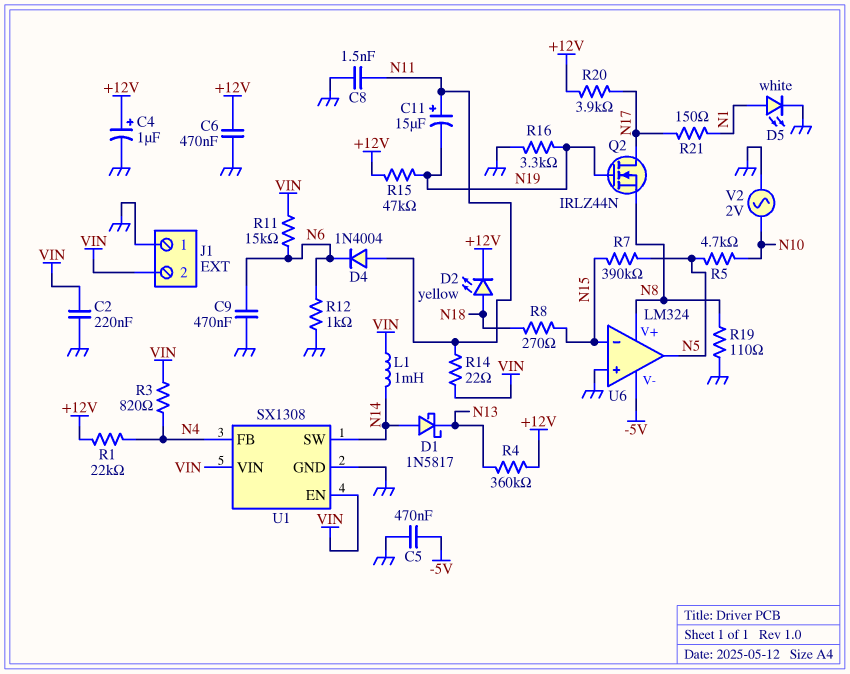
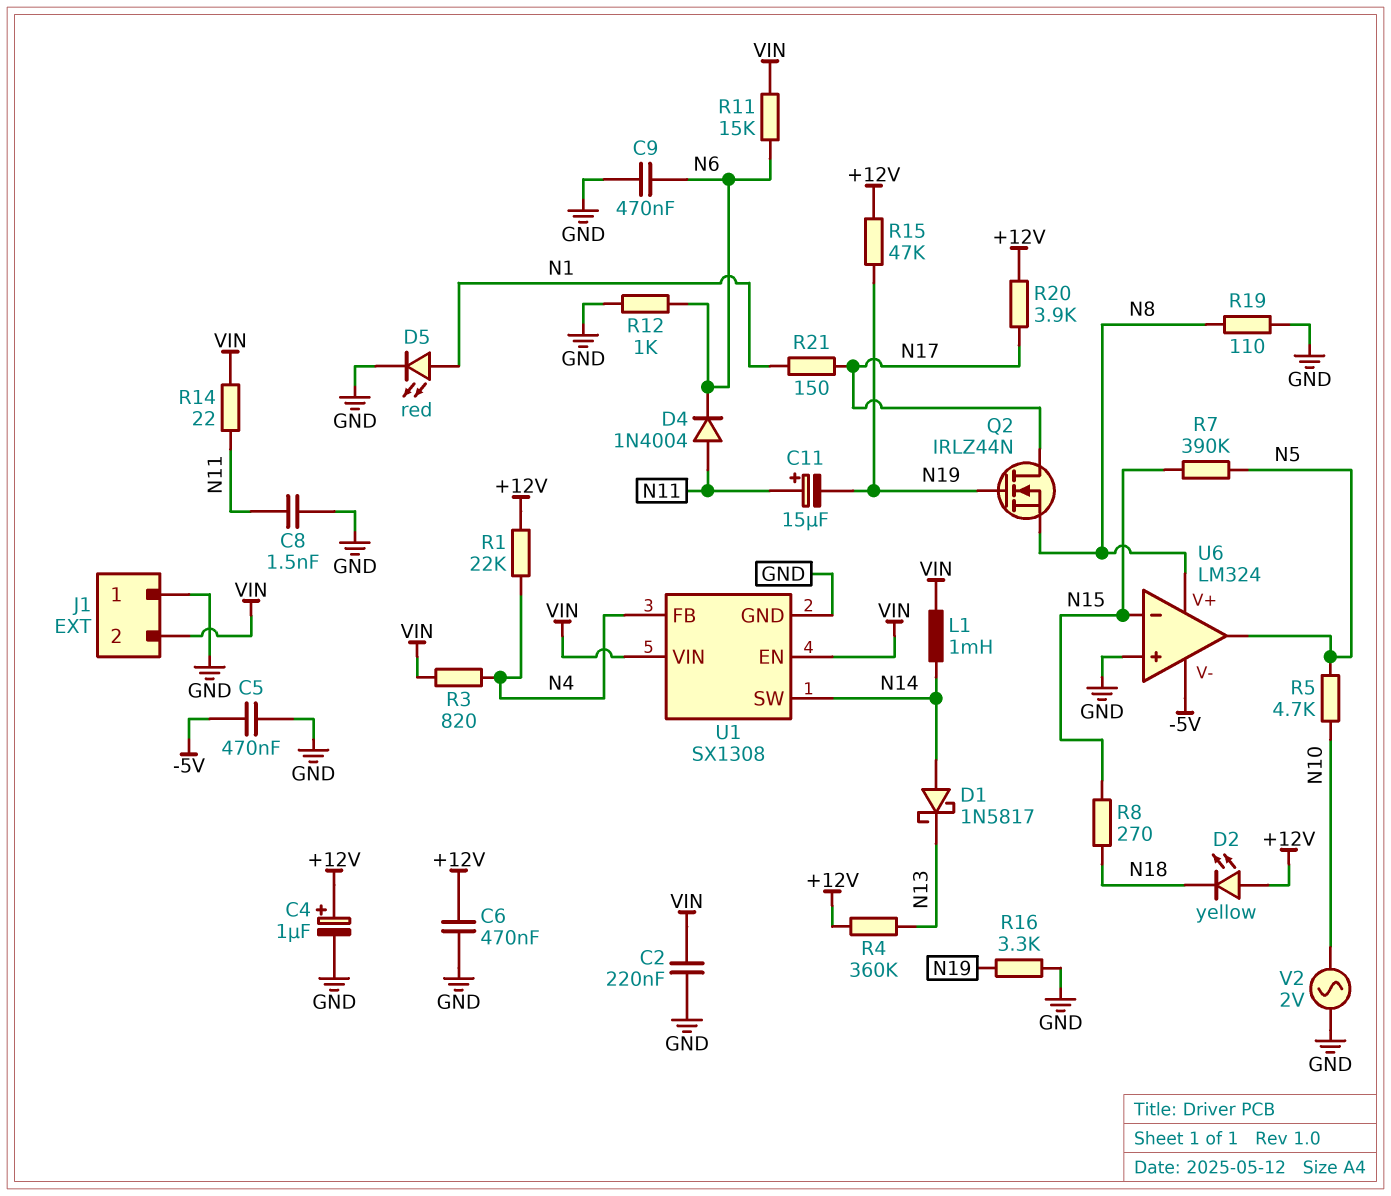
D2: LED yellow (A N18, K +12V) -> LED yellow (A +12V, K N18)
D5: LED white (A N1, K GND) -> LED red (A N1, K GND)

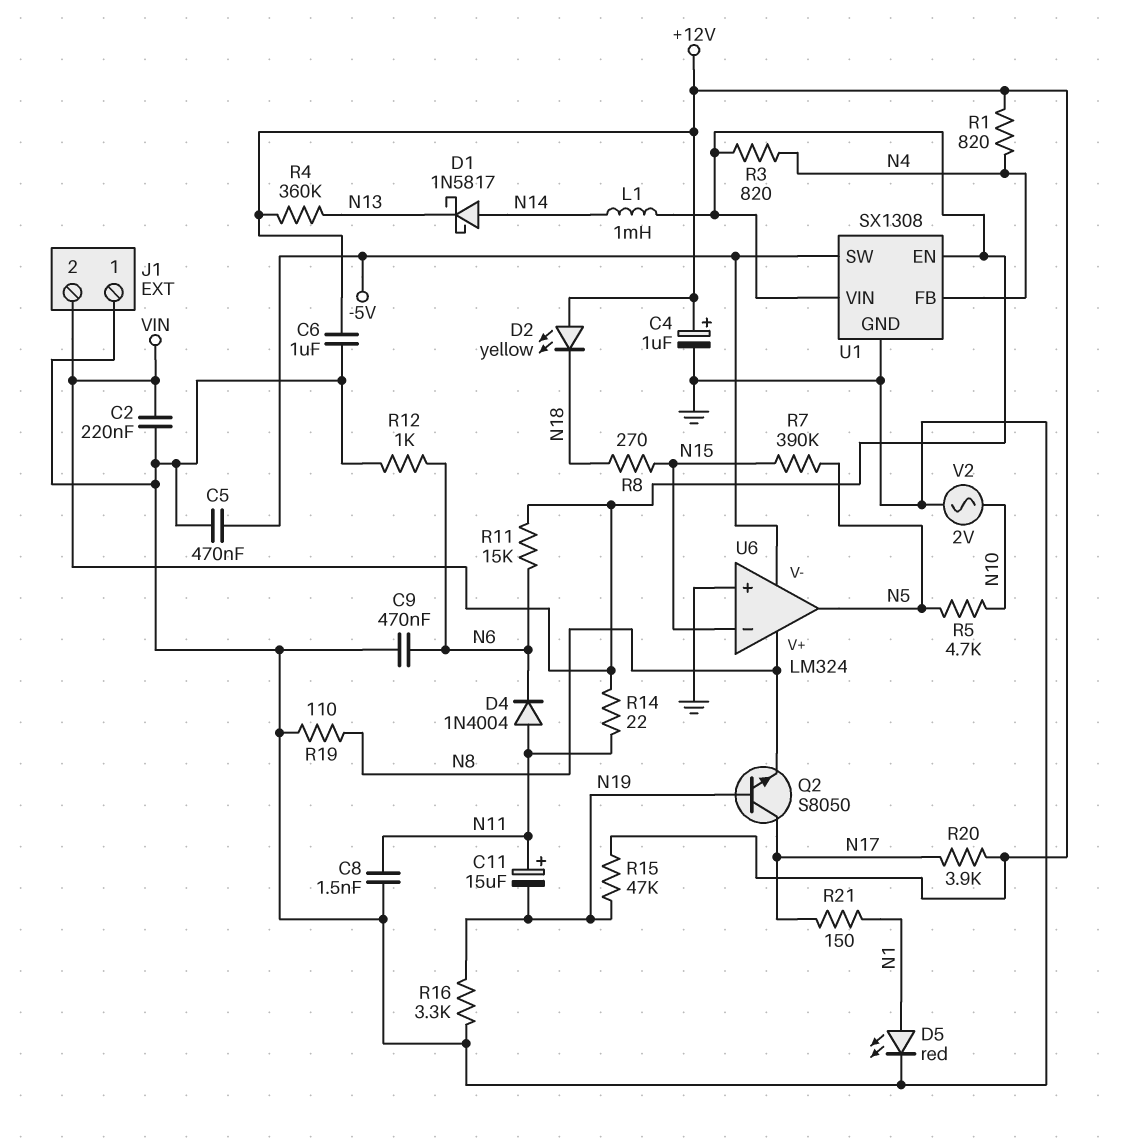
C6: 470nF (+12V, GND) -> 1uF (+12V, GND)
Q2: NMOS IRLZ44N (G N19, D N17, S N8) -> NPN S8050 (B N19, C N17, E N8)
R1: 22k (+12V, N4) -> 820 (+12V, N4)
U1 pin SW: N14 -> -5V

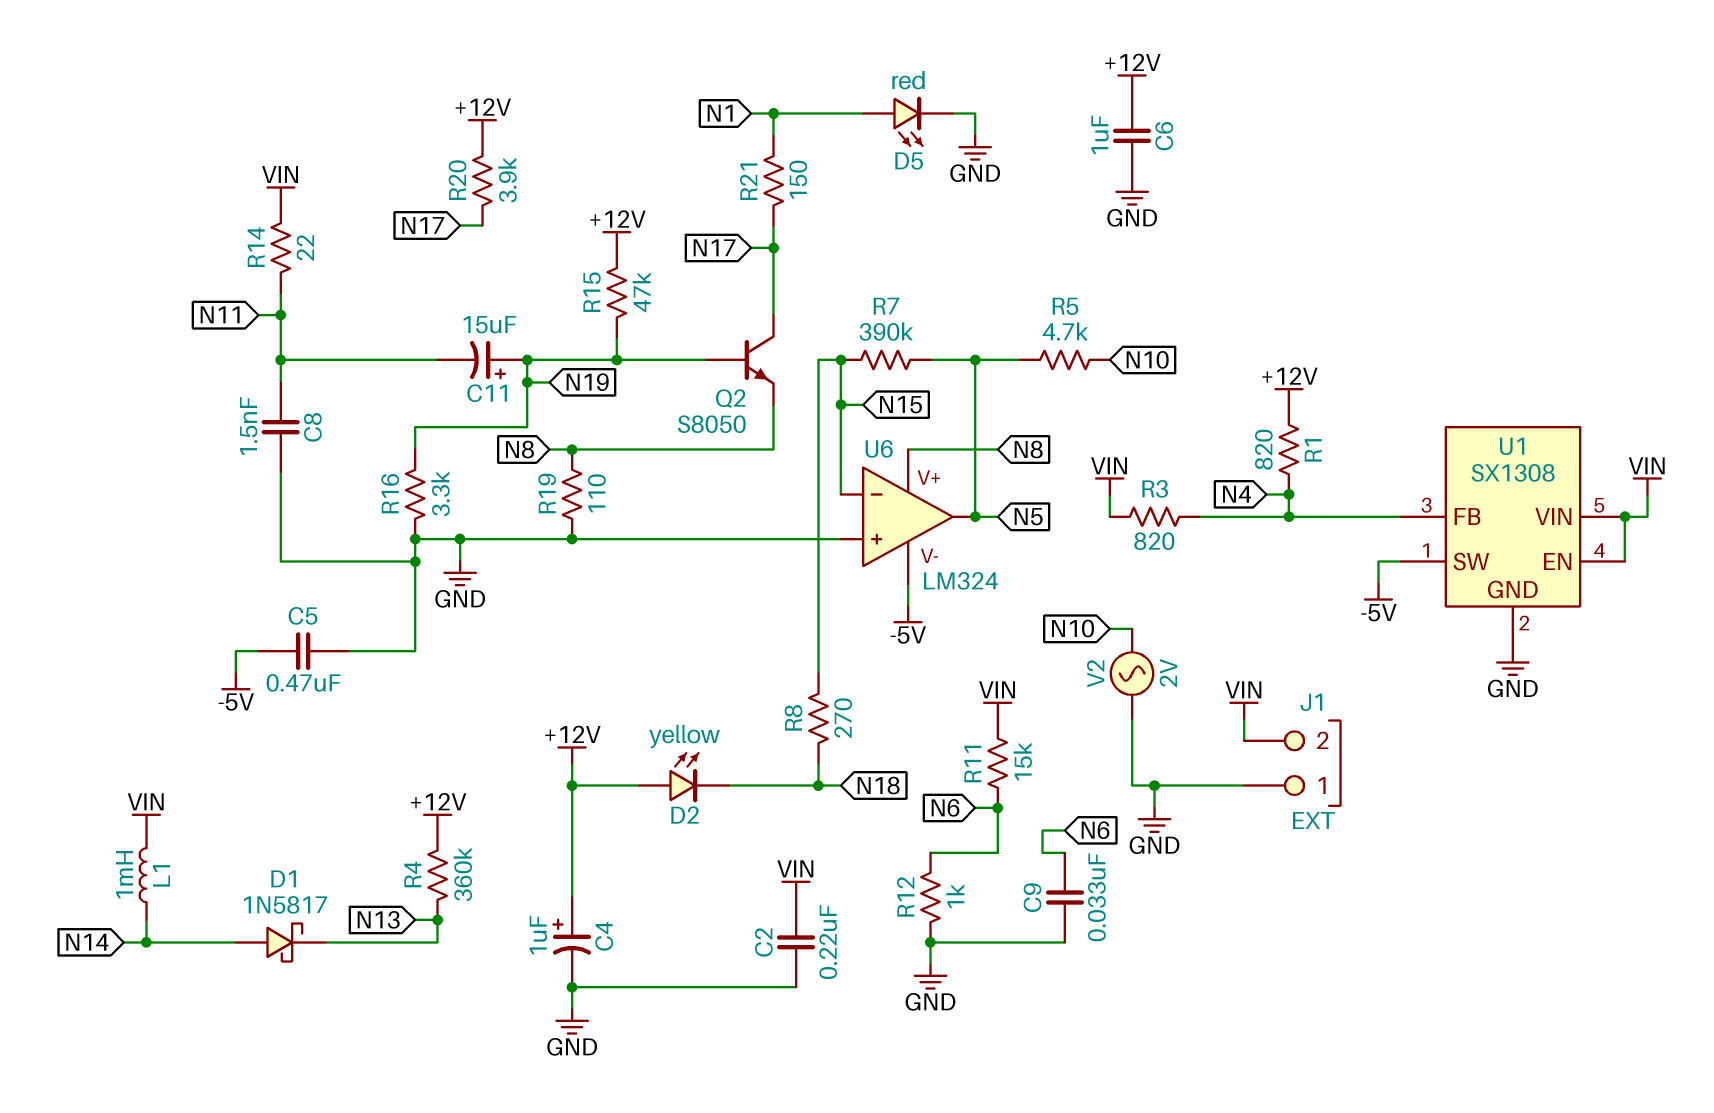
C9: 470nF (GND, N6) -> 33nF (GND, N6)
C11: 15uF (plus N11, minus N19) -> 15uF (plus N19, minus N11)
D4: diode 1N4004 (A N11, K N6) -> none

